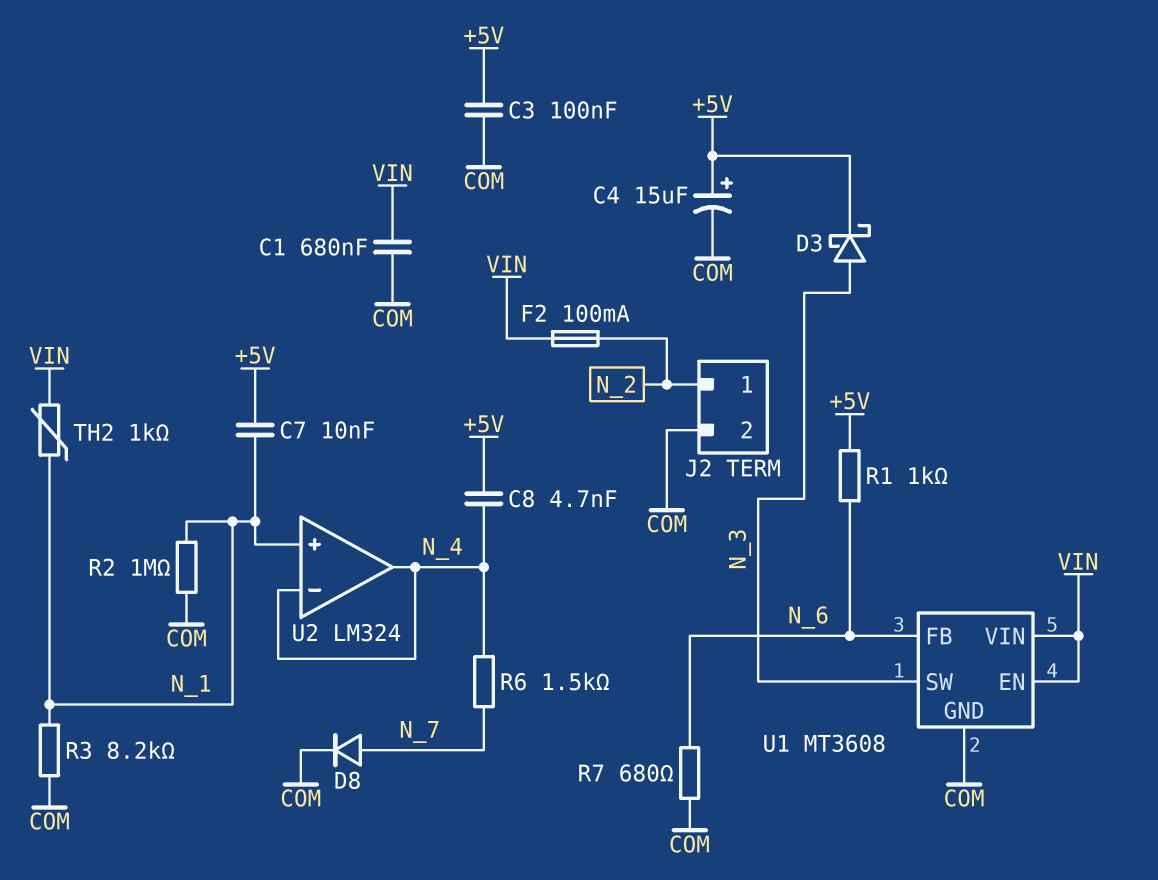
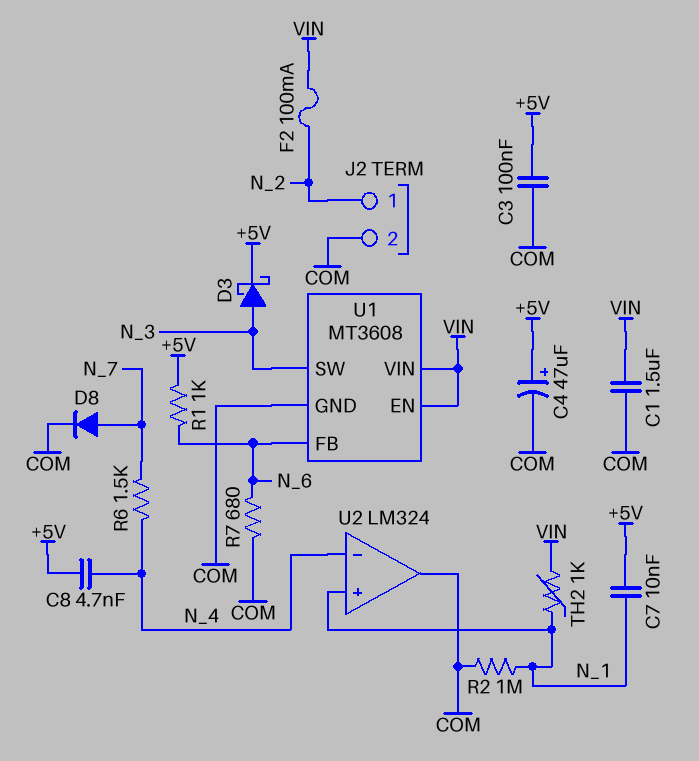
C1: 680nF (COM, VIN) -> 1.5uF (COM, VIN)
C4: 15uF (plus +5V, minus COM) -> 47uF (plus +5V, minus COM)
R3: 8.2k (COM, N_1) -> none
U2 pin out: N_4 -> COM

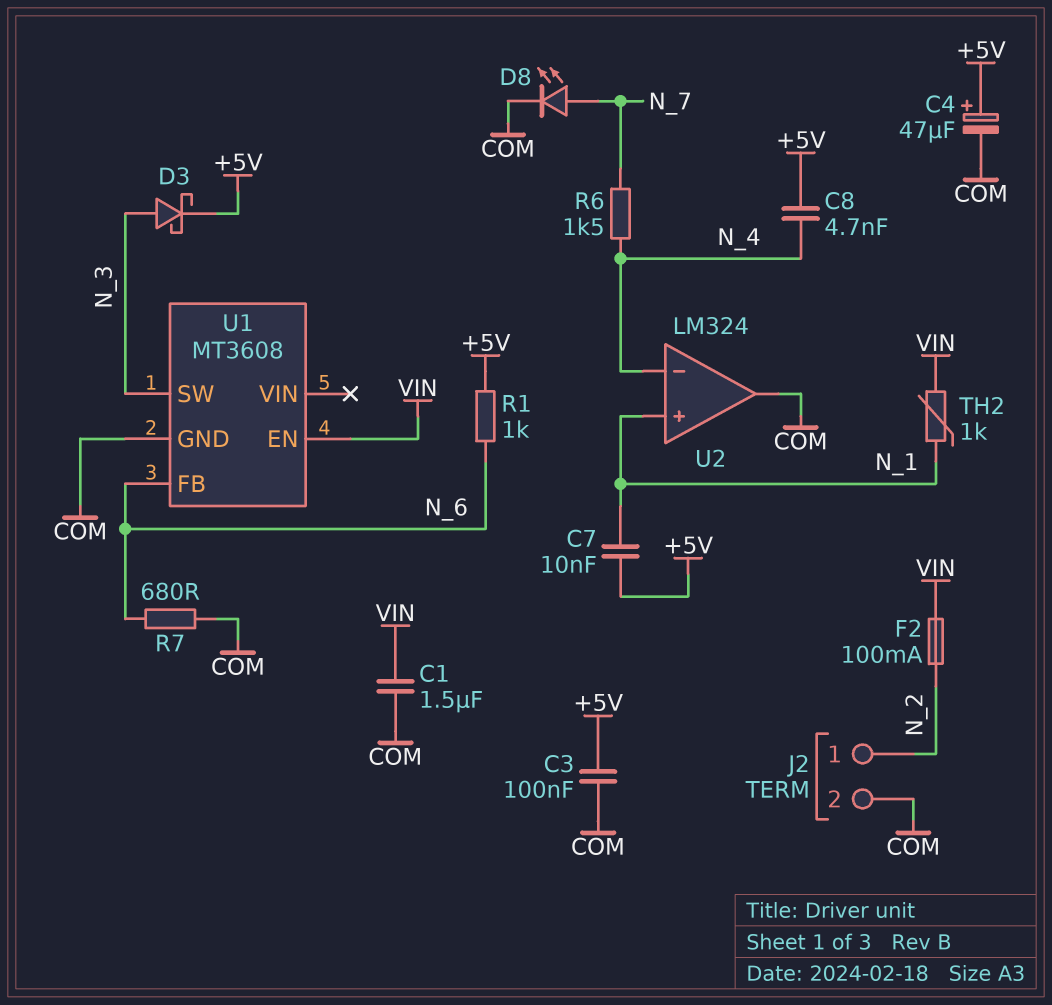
D8: diode (A N_7, K COM) -> LED (A N_7, K COM)
R2: 1M (COM, N_1) -> none
U1 pin VIN: VIN -> none

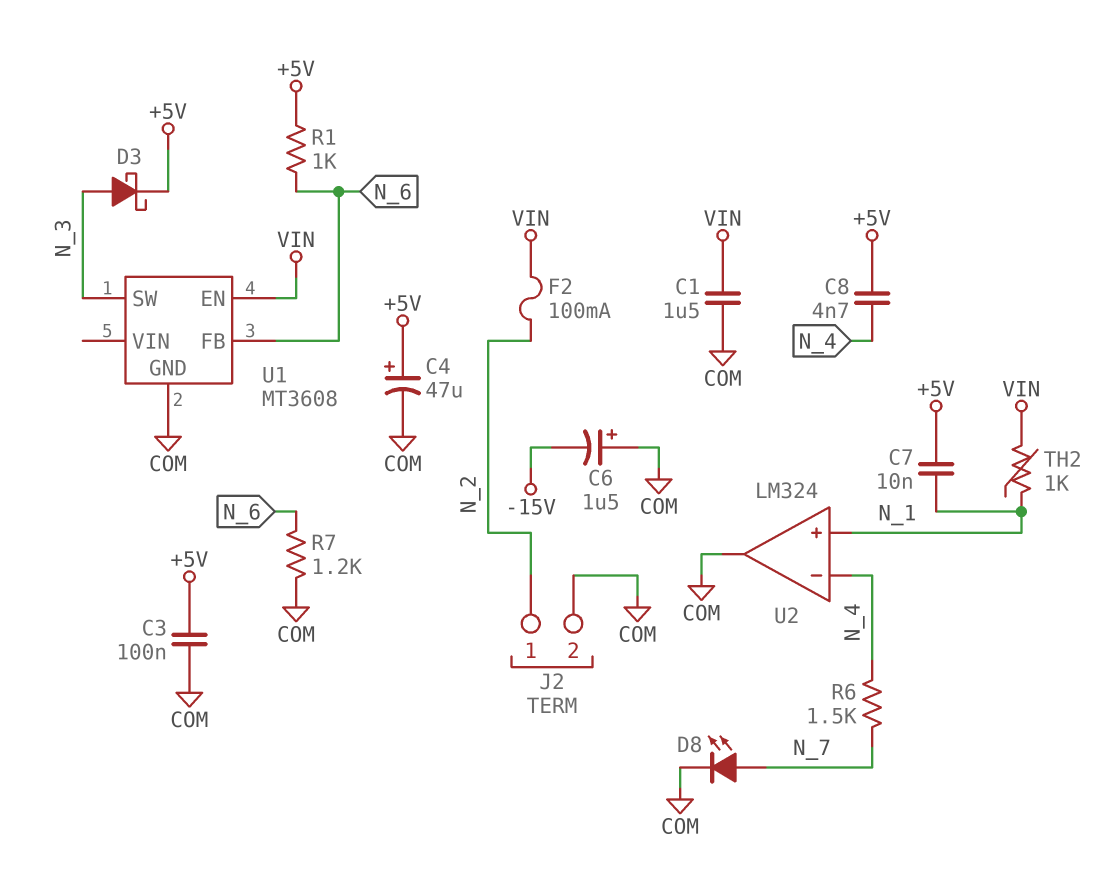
C6: none -> 1.5uF (plus COM, minus -15V)
R7: 680 (COM, N_6) -> 1.2k (COM, N_6)

